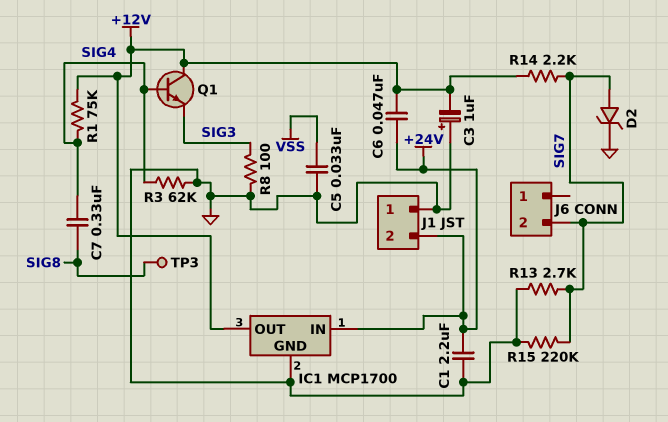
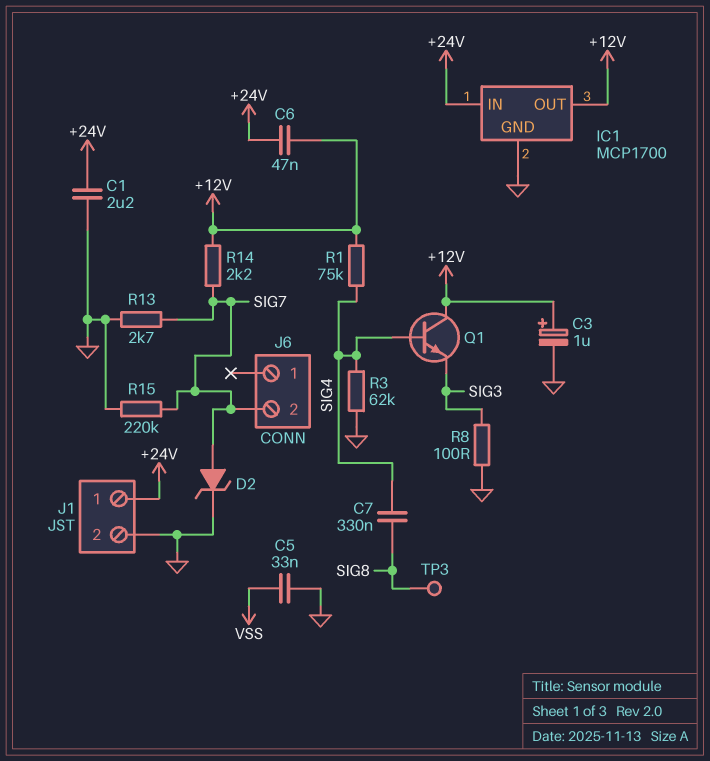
C3: 1uF (plus GND, minus +12V) -> 1uF (plus +12V, minus GND)
J1 pin 1: GND -> +24V
J1 pin 2: +24V -> GND

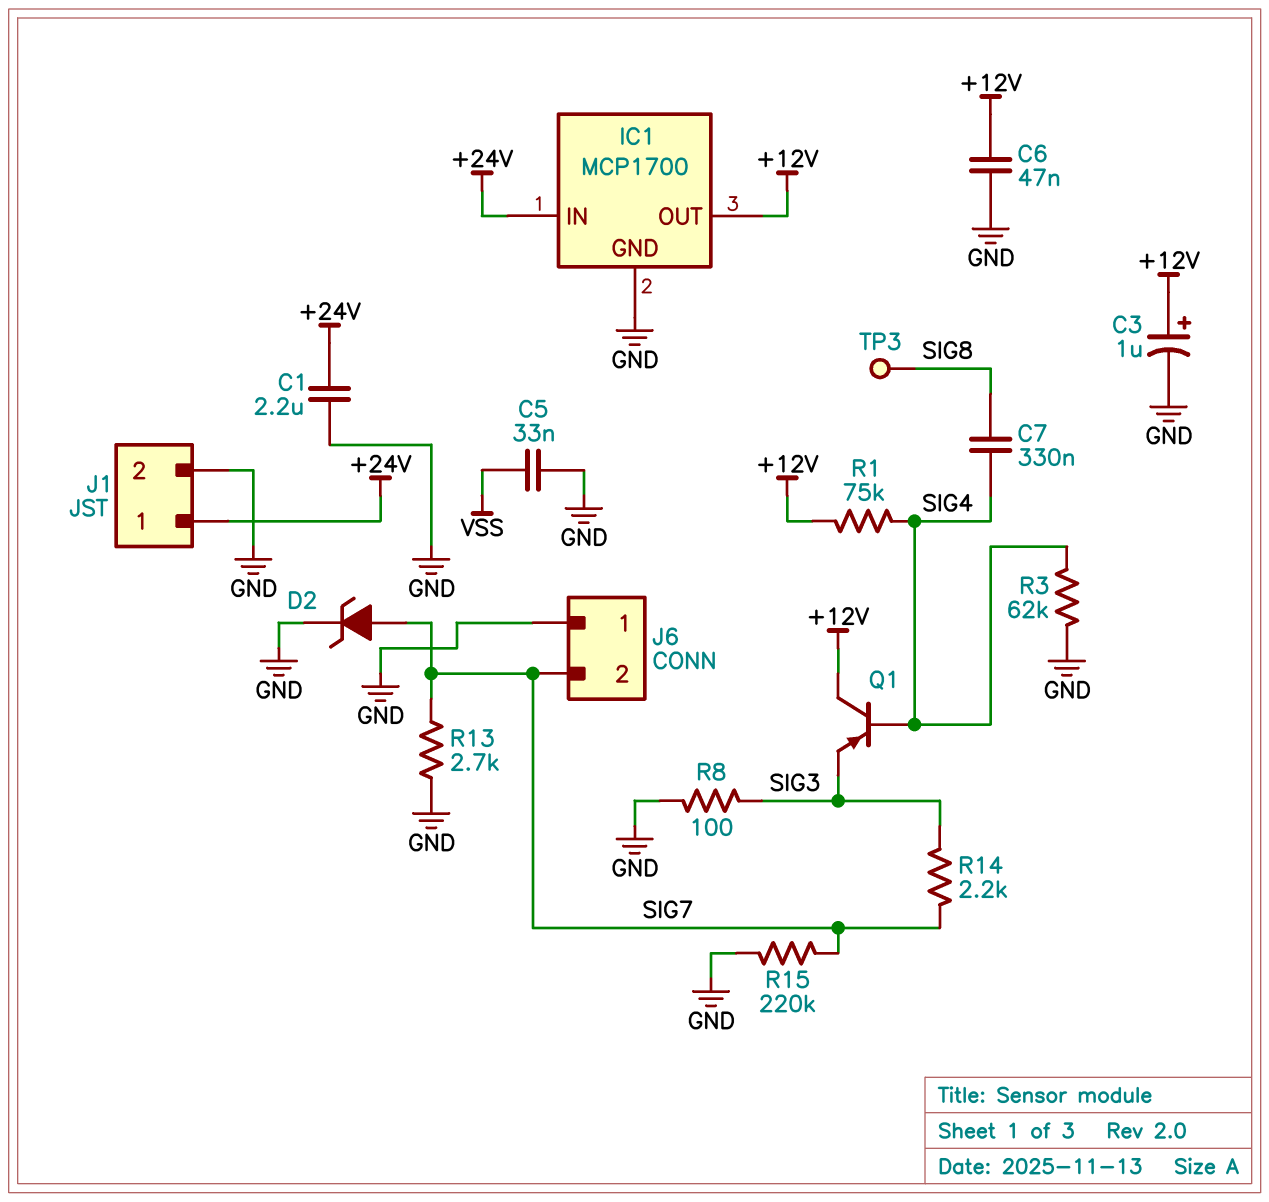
C6: 47nF (+12V, +24V) -> 47nF (+12V, GND)
J6 pin 1: none -> GND
Q1: NPN (B SIG4, C +12V, E SIG3) -> PNP (B SIG4, C +12V, E SIG3)
R14: 2.2k (+12V, SIG7) -> 2.2k (SIG3, SIG7)

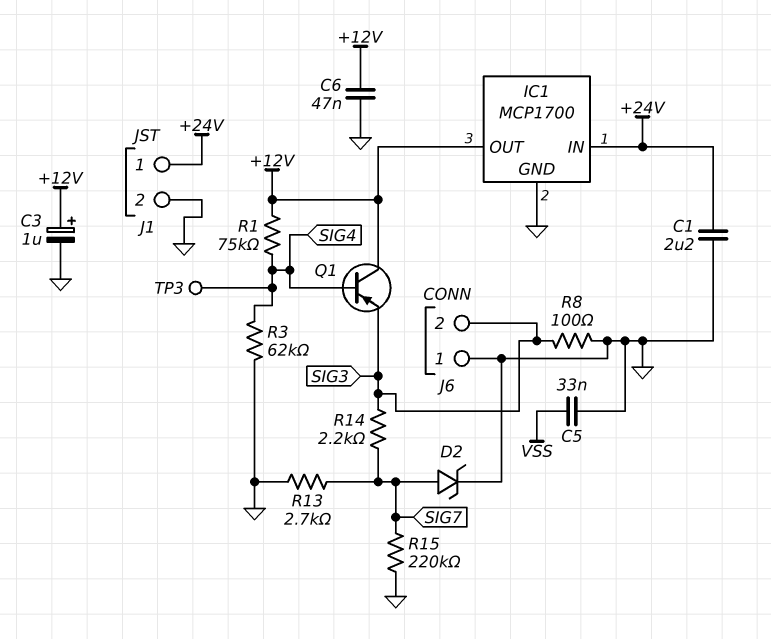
C7: 330nF (SIG4, SIG8) -> none
J6 pin 2: SIG7 -> SIG3
TP3: test point (SIG8) -> test point (SIG4)

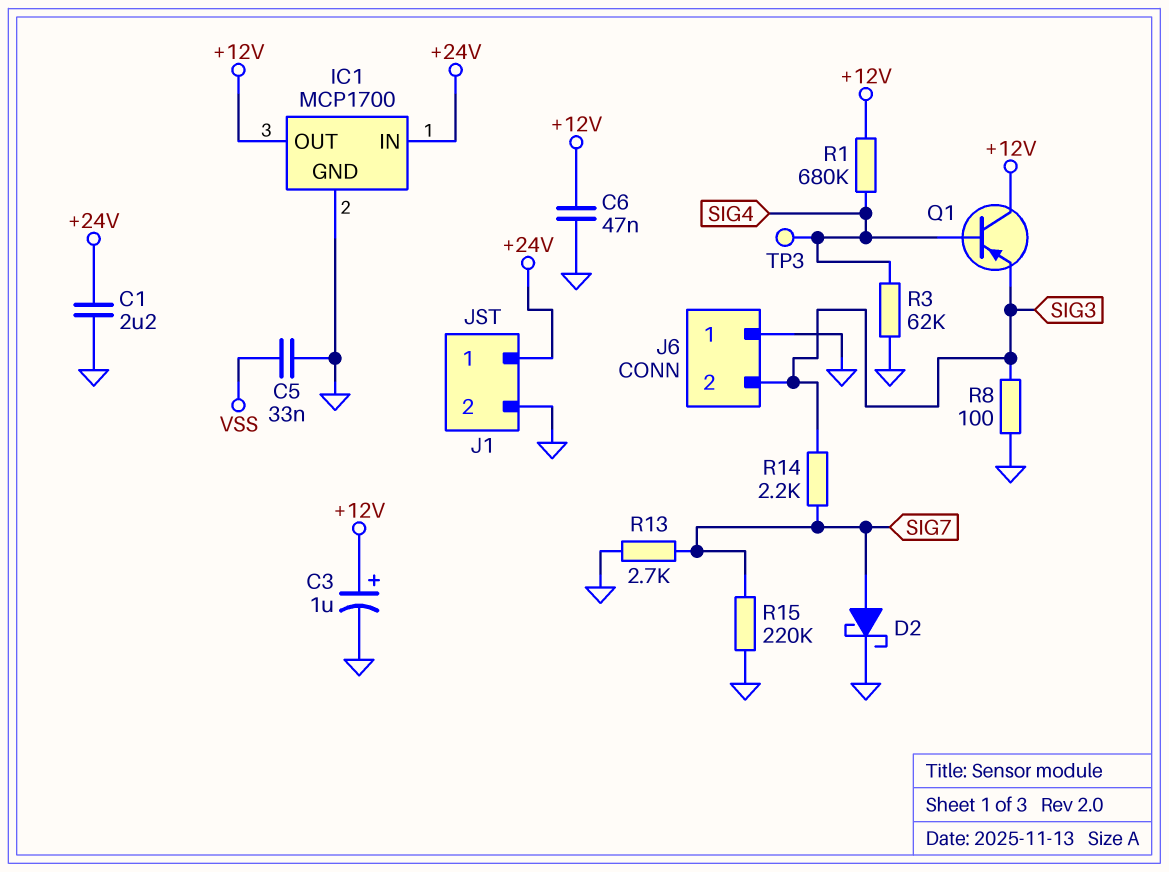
D2: zener (A SIG7, K GND) -> schottky (A SIG7, K GND)
R1: 75k (+12V, SIG4) -> 680k (+12V, SIG4)

